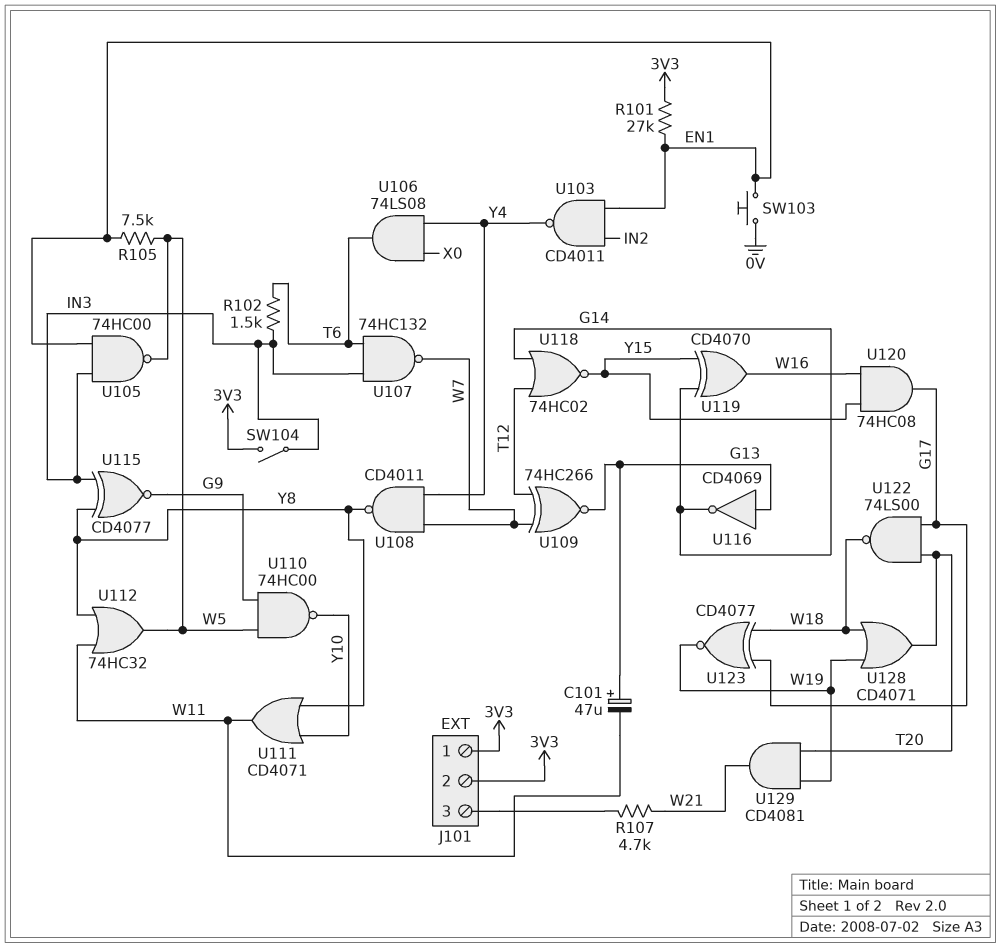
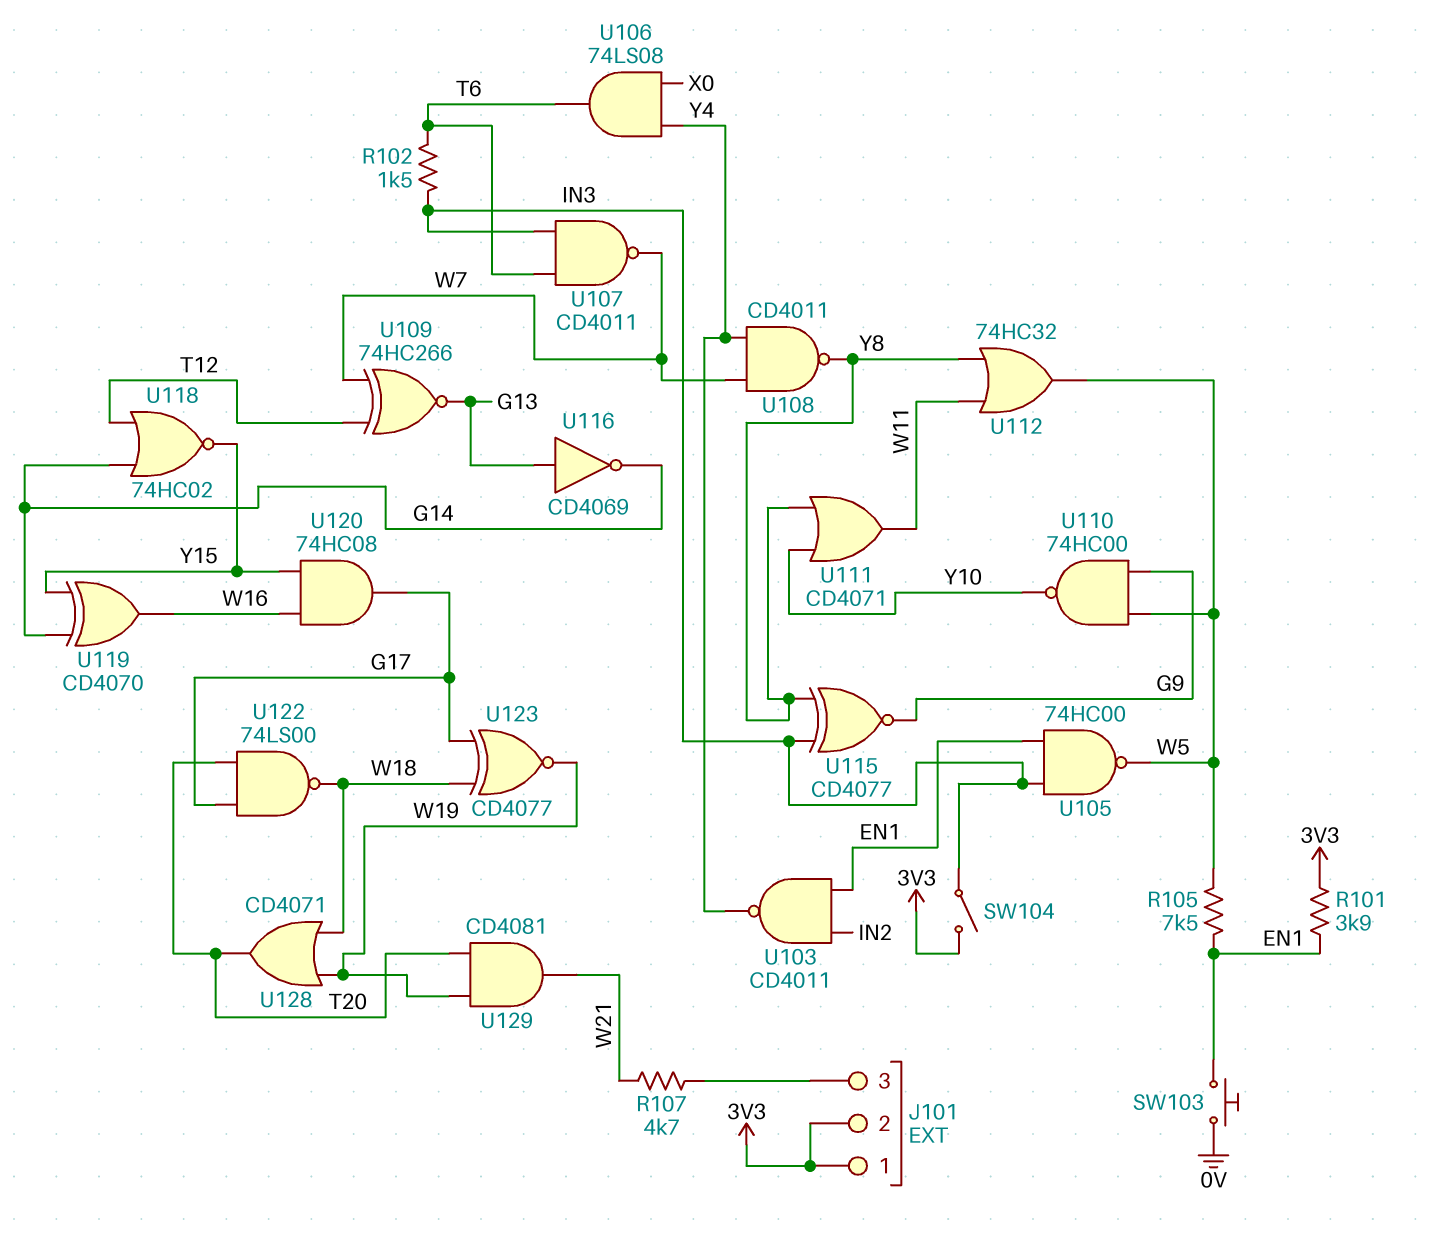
C101: 47uF (plus G13, minus W11) -> none
R101: 27k (3V3, EN1) -> 3.9k (3V3, EN1)
U107: NAND 74HC132 (in IN3, in T6, out W7) -> NAND CD4011 (in IN3, in T6, out W7)

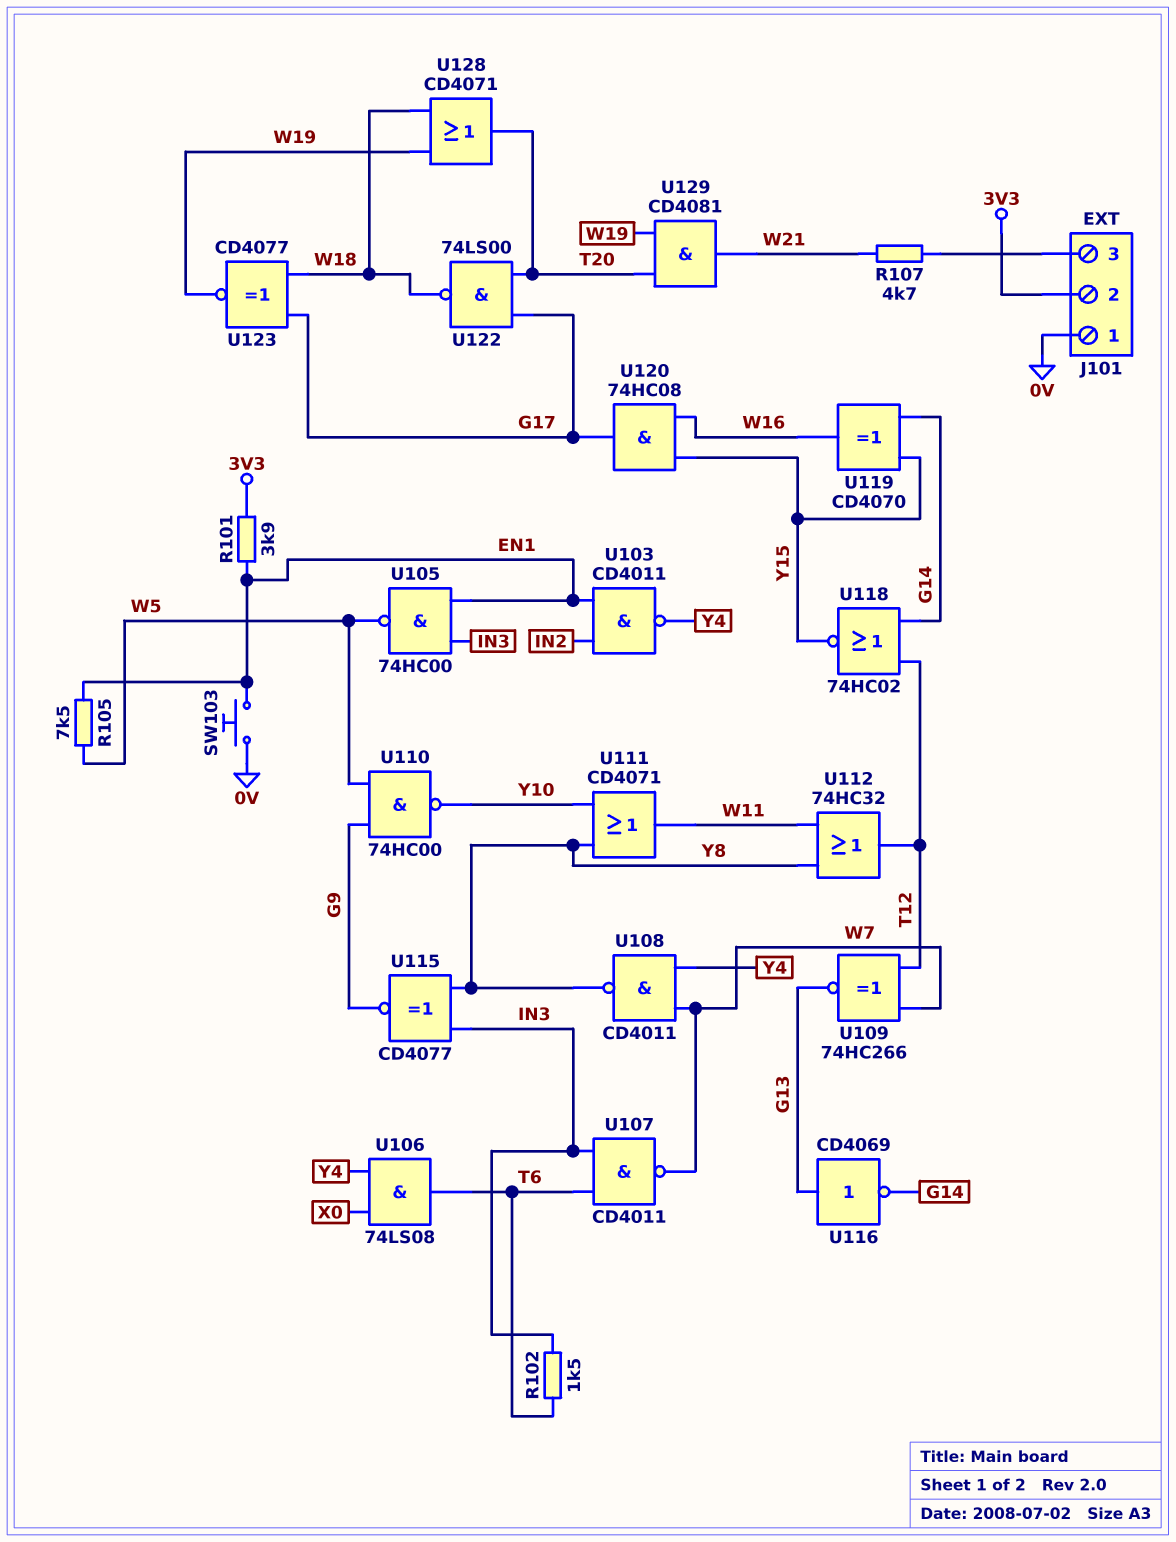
J101 pin 1: 3V3 -> 0V
SW104: switch (3V3, IN3) -> none
U112: OR 74HC32 (in W11, in Y8, out W5) -> OR 74HC32 (in W11, in Y8, out T12)

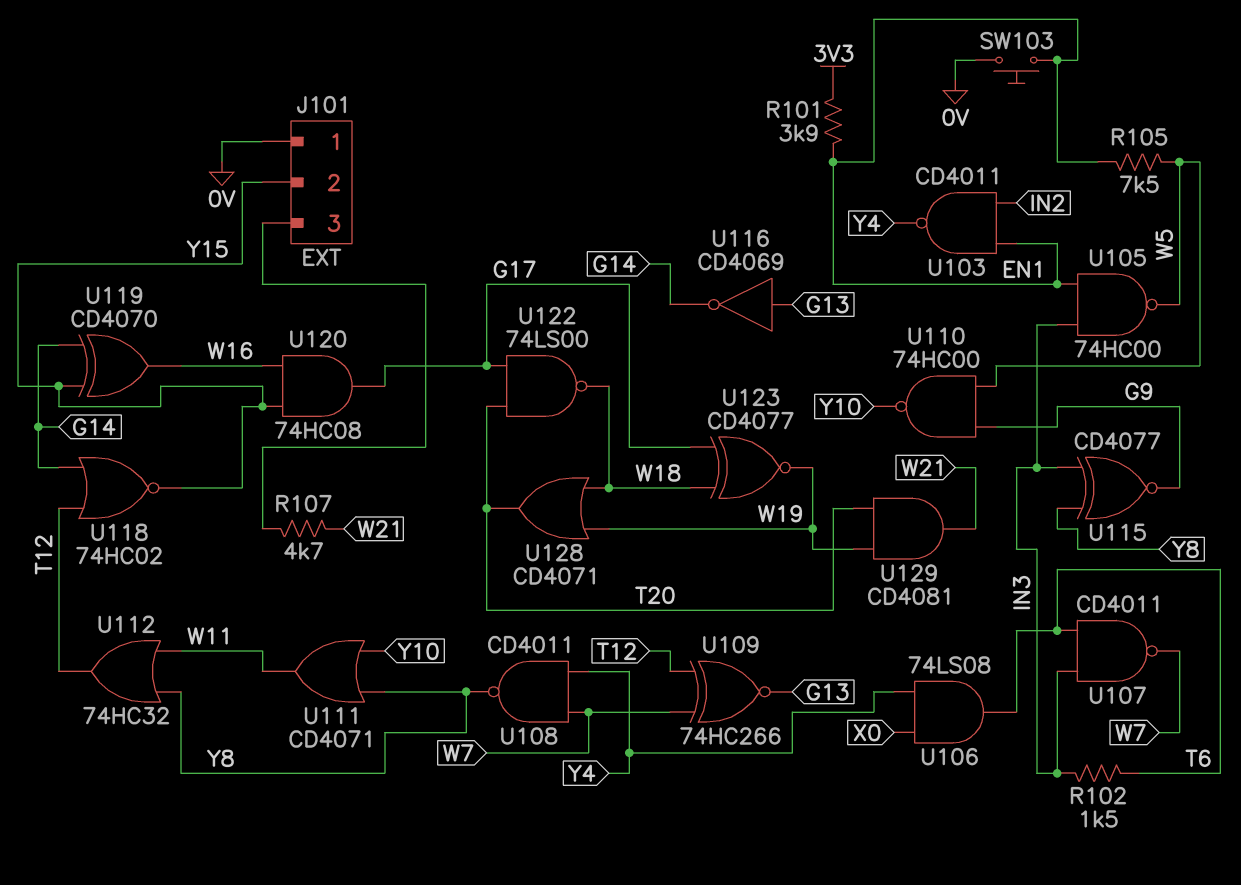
J101 pin 2: 3V3 -> Y15

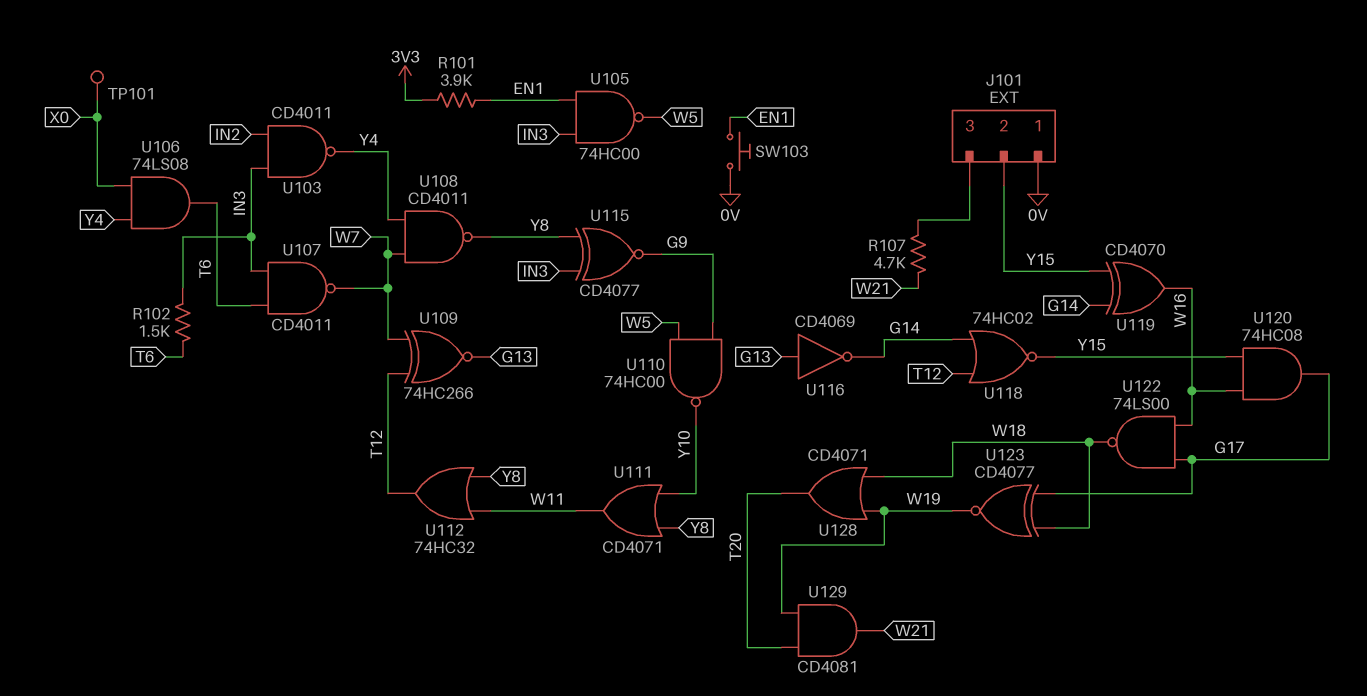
R105: 7.5k (EN1, W5) -> none
TP101: none -> test point (X0)
U103: NAND CD4011 (in EN1, in IN2, out Y4) -> NAND CD4011 (in IN2, in IN3, out Y4)
U122: NAND 74LS00 (in G17, in T20, out W18) -> NAND 74LS00 (in G17, in W16, out W18)

